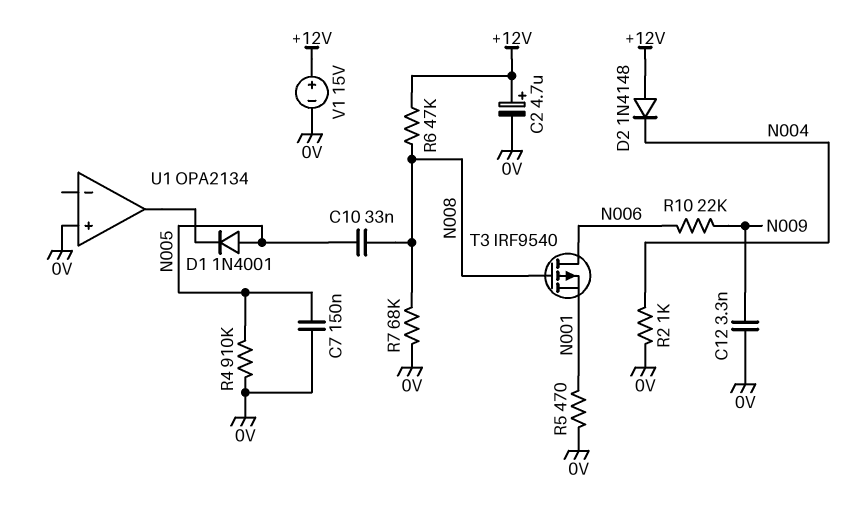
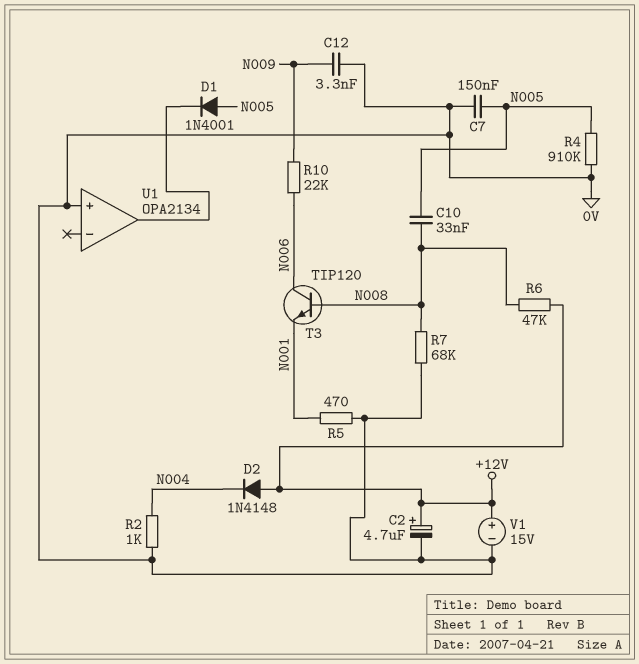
T3: PMOS IRF9540 (G N008, D N006, S N001) -> NPN TIP120 (B N008, C N006, E N001)

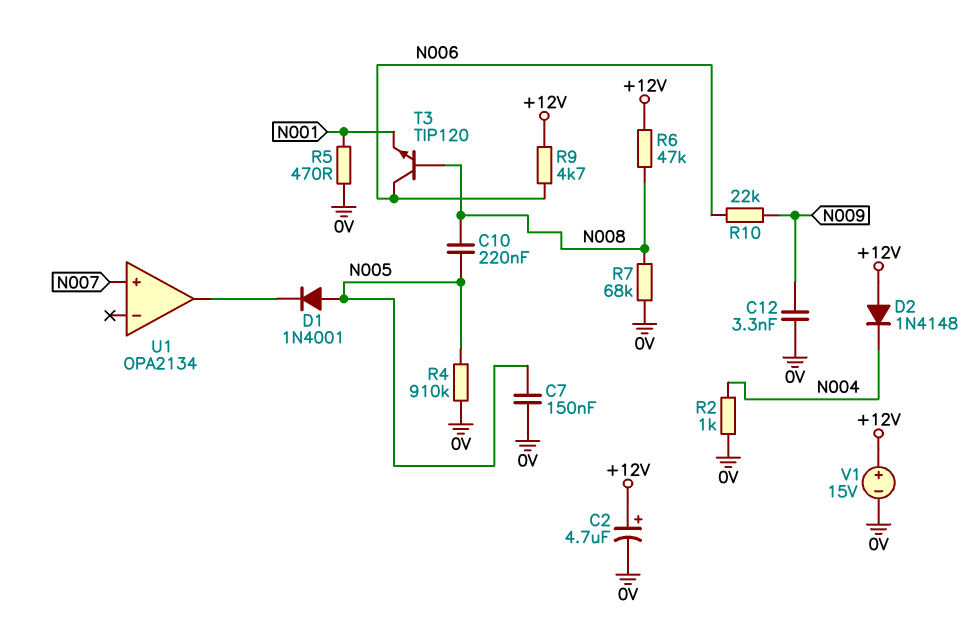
C10: 33nF (N005, N008) -> 220nF (N005, N008)
R9: none -> 4.7k (+12V, N006)
U1 pin in+: 0V -> N007

